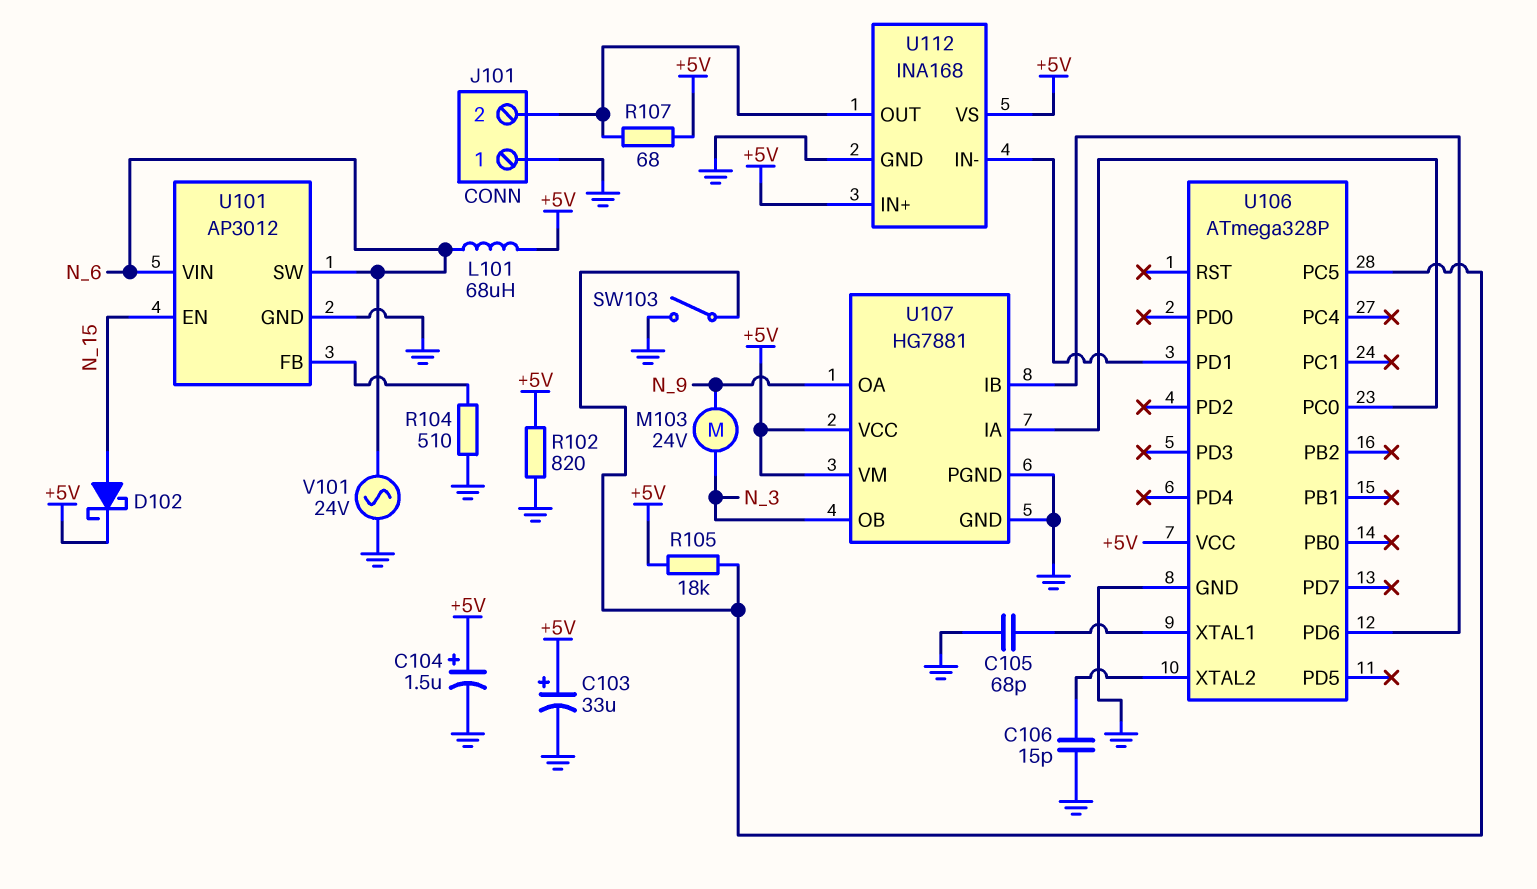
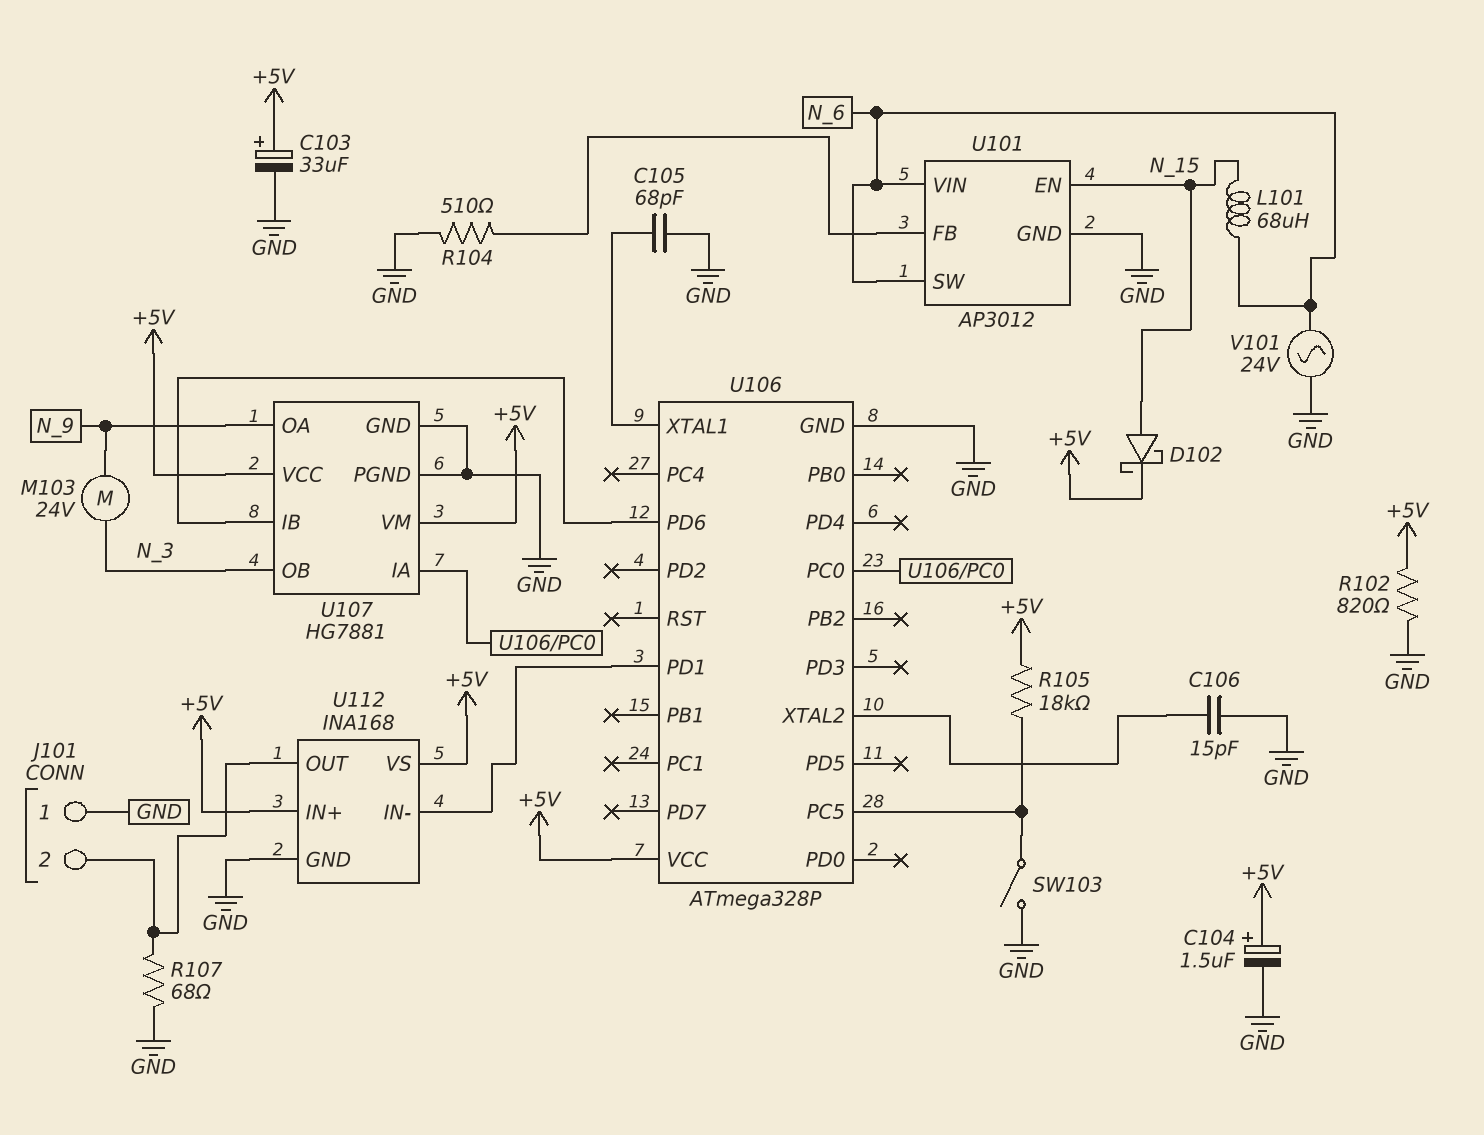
L101: 68uH (+5V, N_6) -> 68uH (N_6, N_15)
R107: 68 (+5V, J101/2) -> 68 (GND, J101/2)

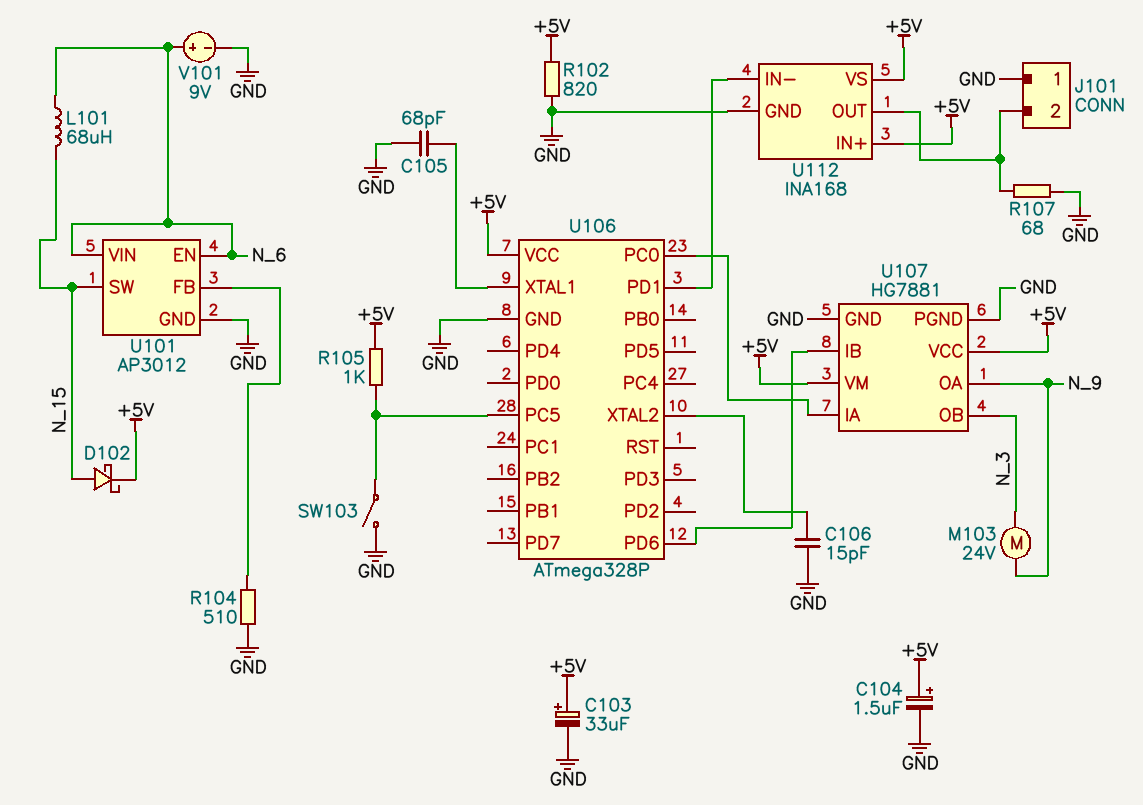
R105: 18k (+5V, U106/PC5) -> 1k (+5V, U106/PC5)
U101 pin EN: N_15 -> N_6
U101 pin SW: N_6 -> N_15
V101: AC 24V (GND, N_6) -> 9V (plus N_6, minus GND)

